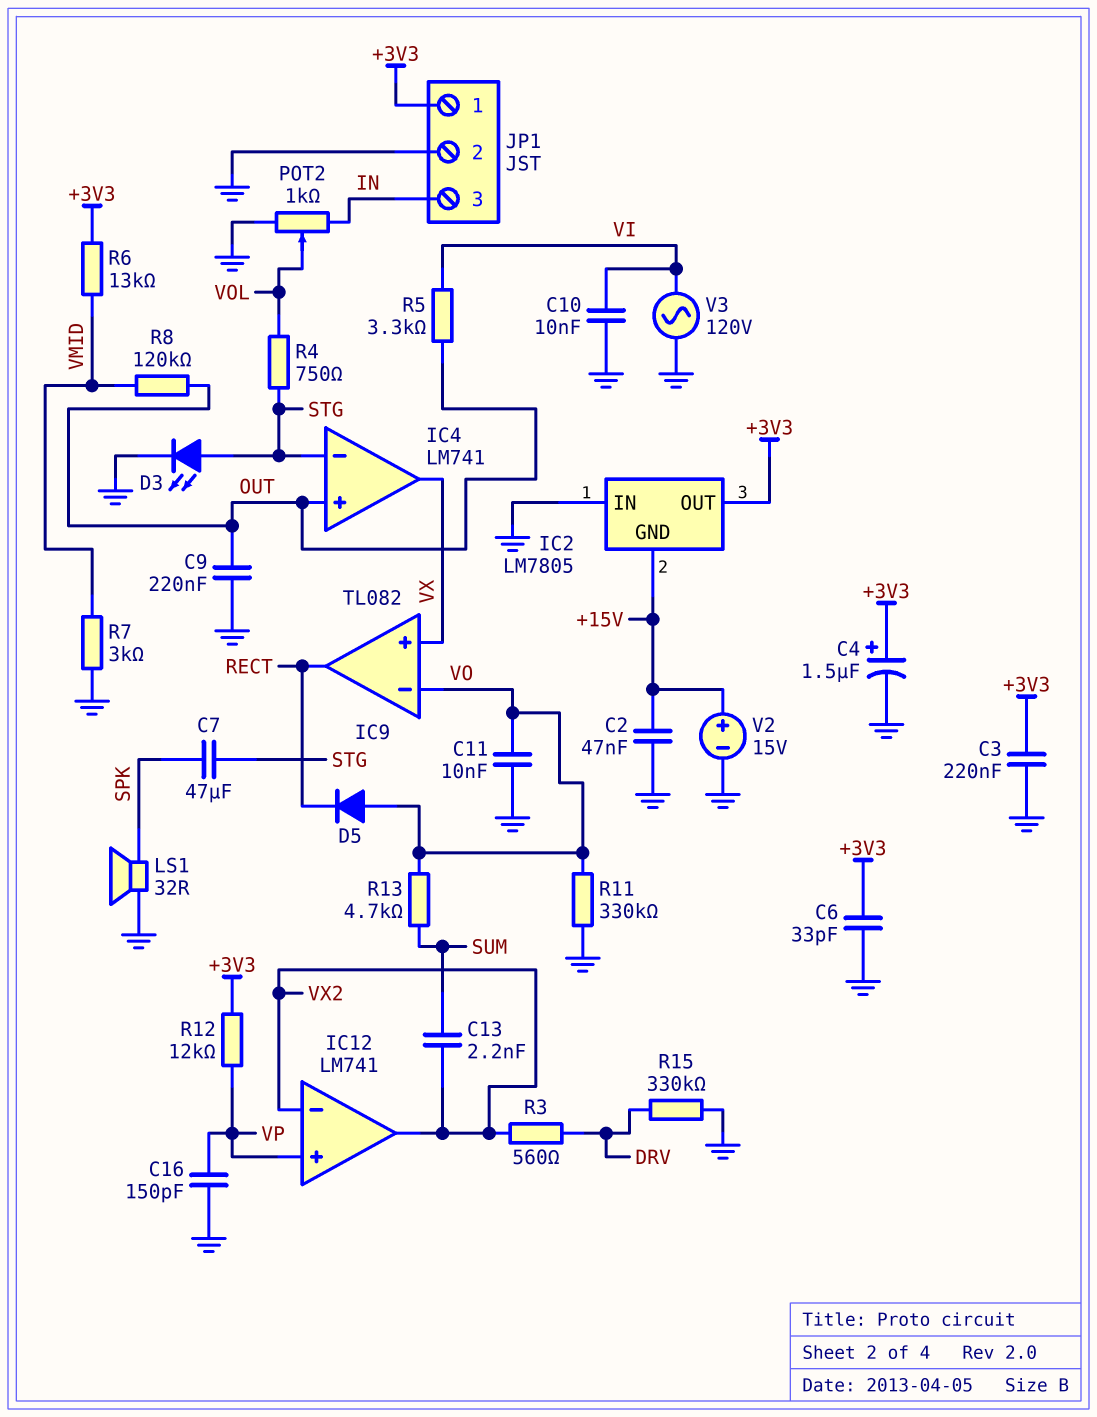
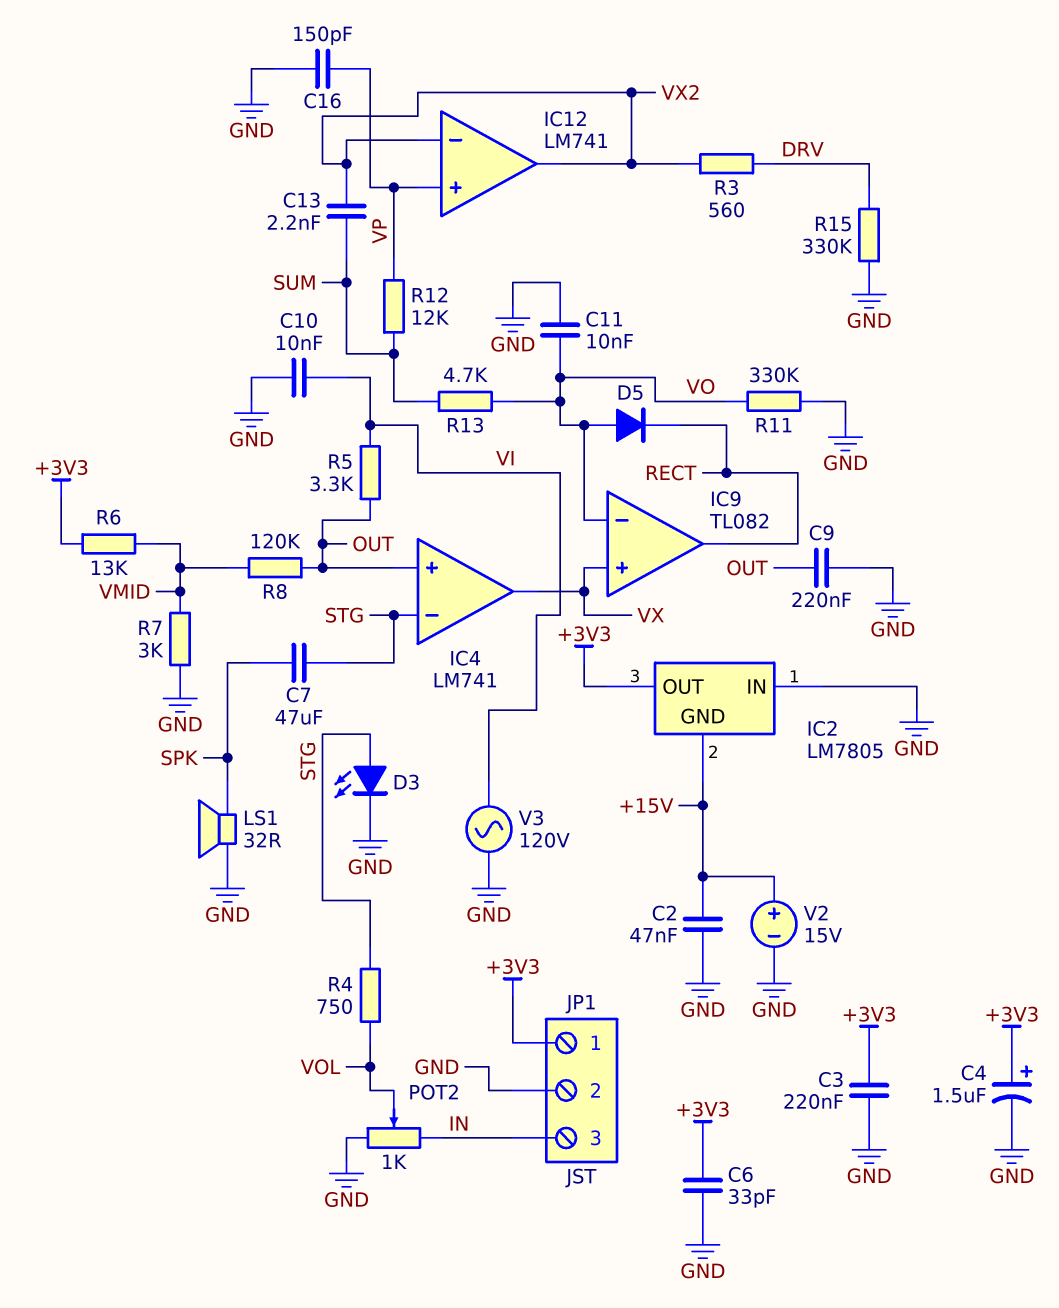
R12: 12k (+3V3, VP) -> 12k (SUM, VP)

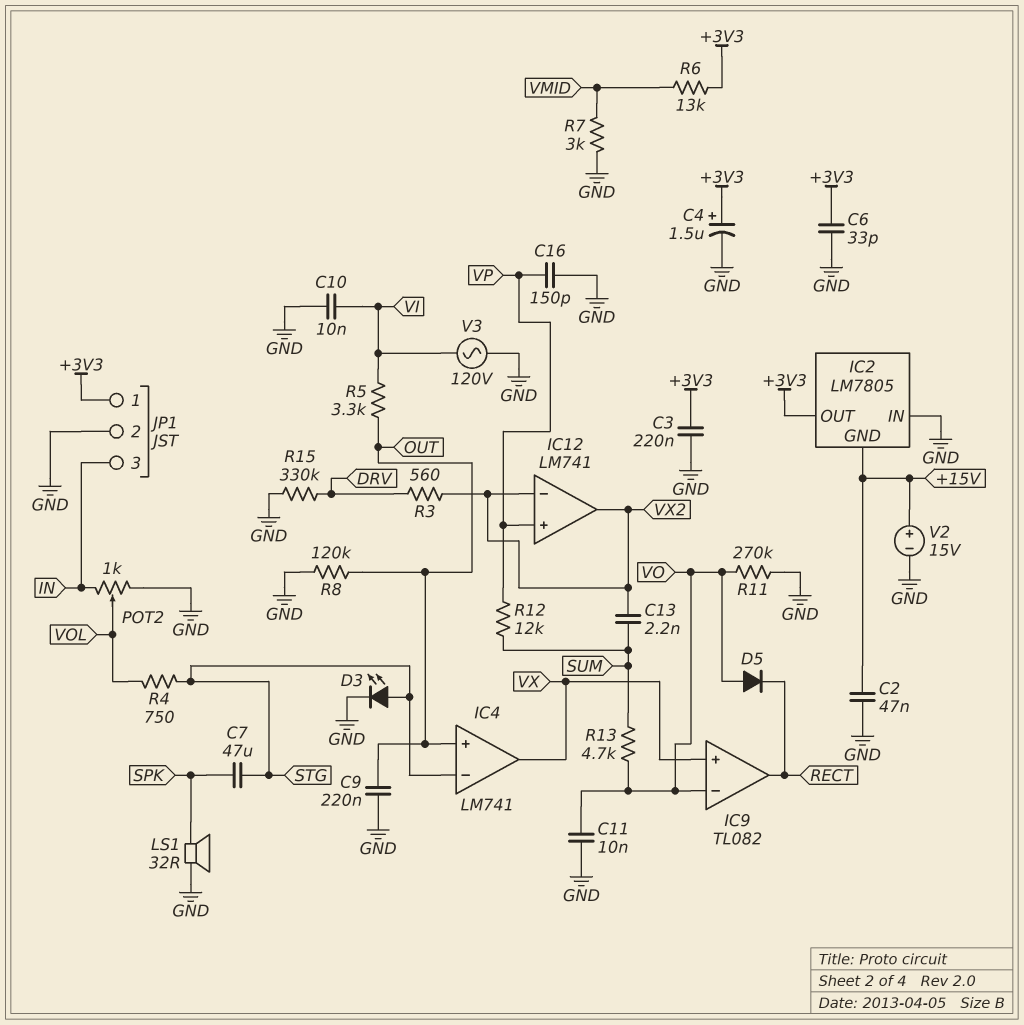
R8: 120k (OUT, VMID) -> 120k (GND, OUT)
R11: 330k (GND, VO) -> 270k (GND, VO)

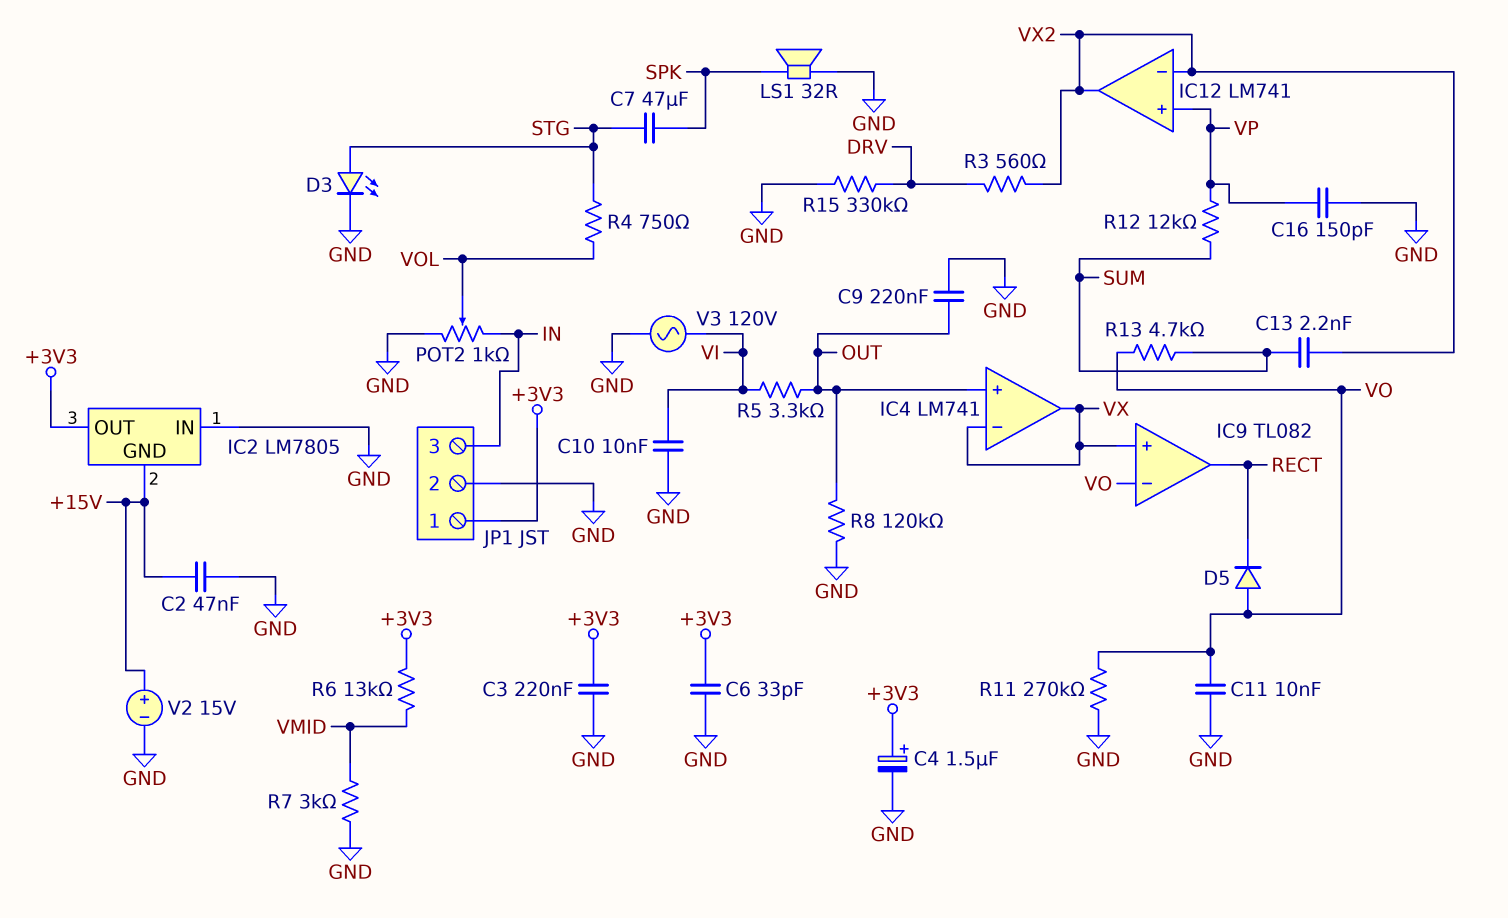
IC4 pin in-: STG -> VX

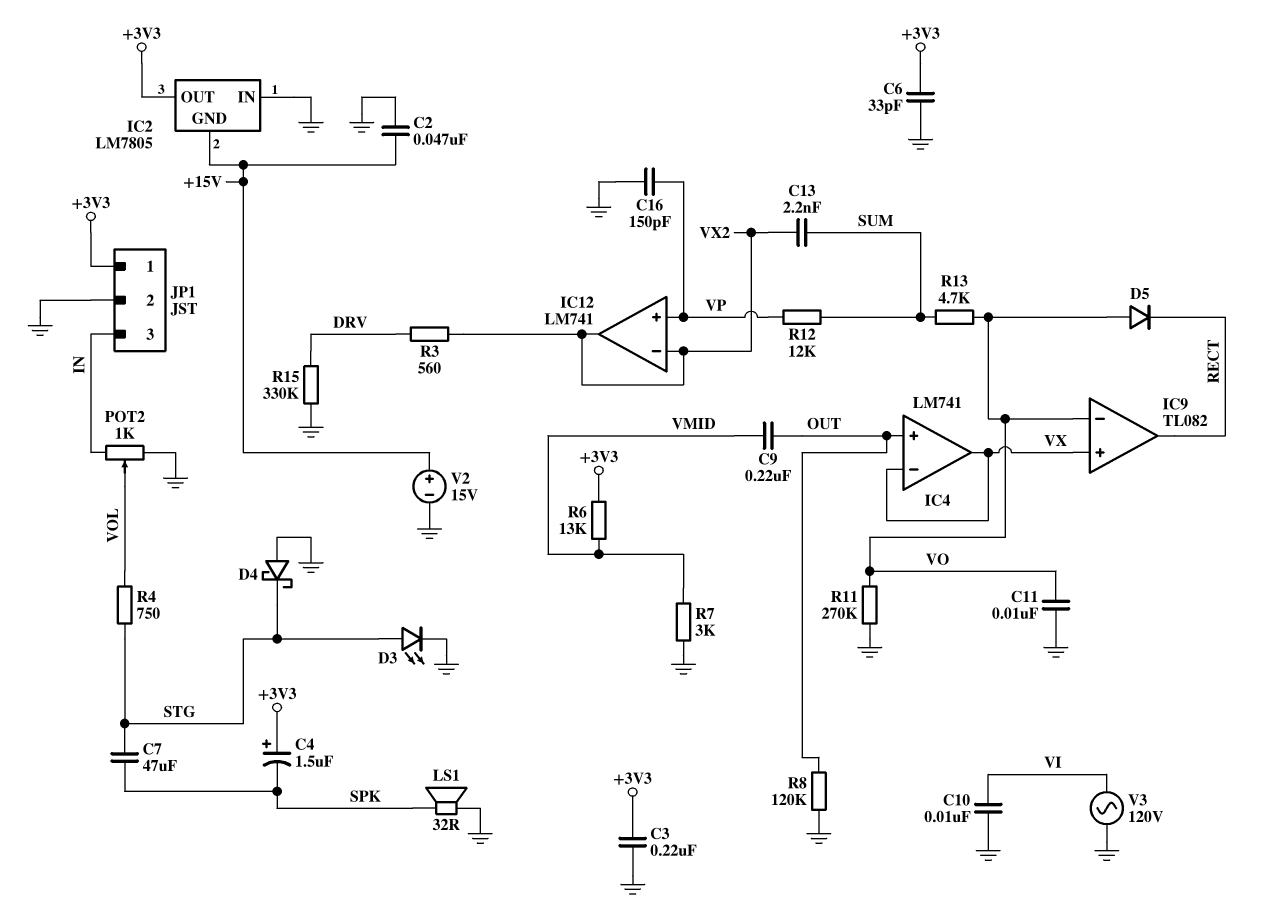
C4: 1.5uF (plus +3V3, minus GND) -> 1.5uF (plus +3V3, minus SPK)
C9: 220nF (GND, OUT) -> 220nF (OUT, VMID)
D4: none -> schottky (A GND, K STG)
R5: 3.3k (OUT, VI) -> none

